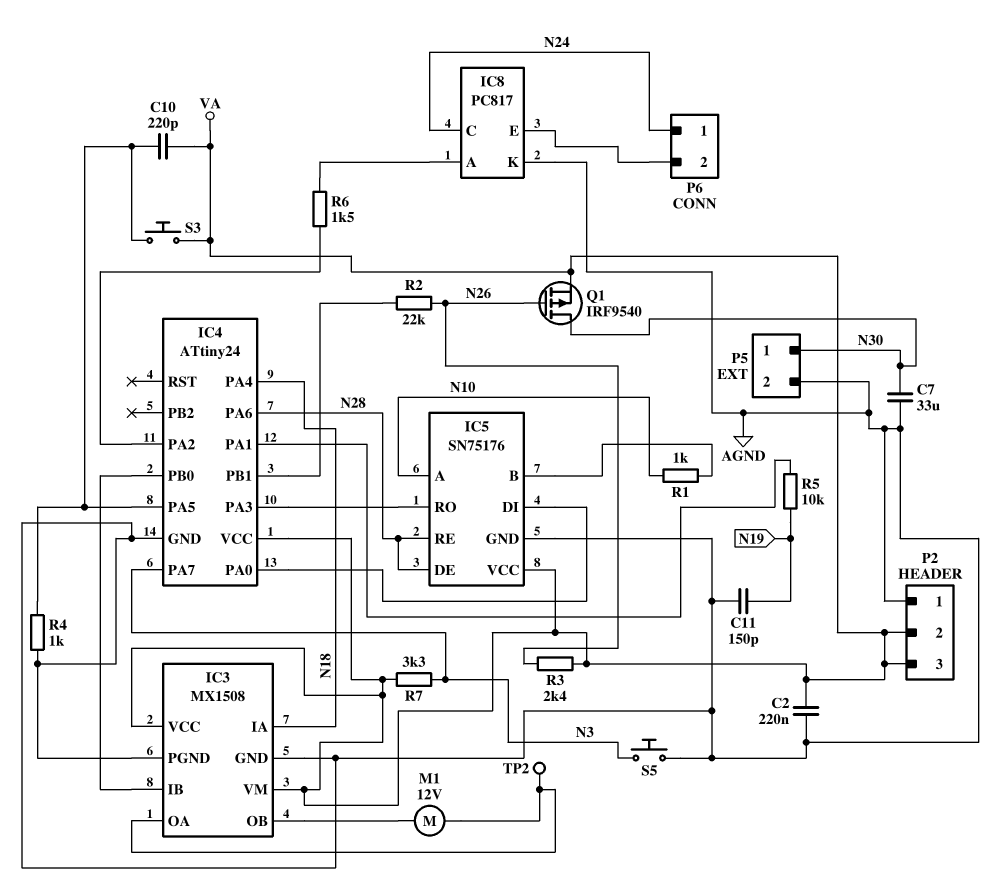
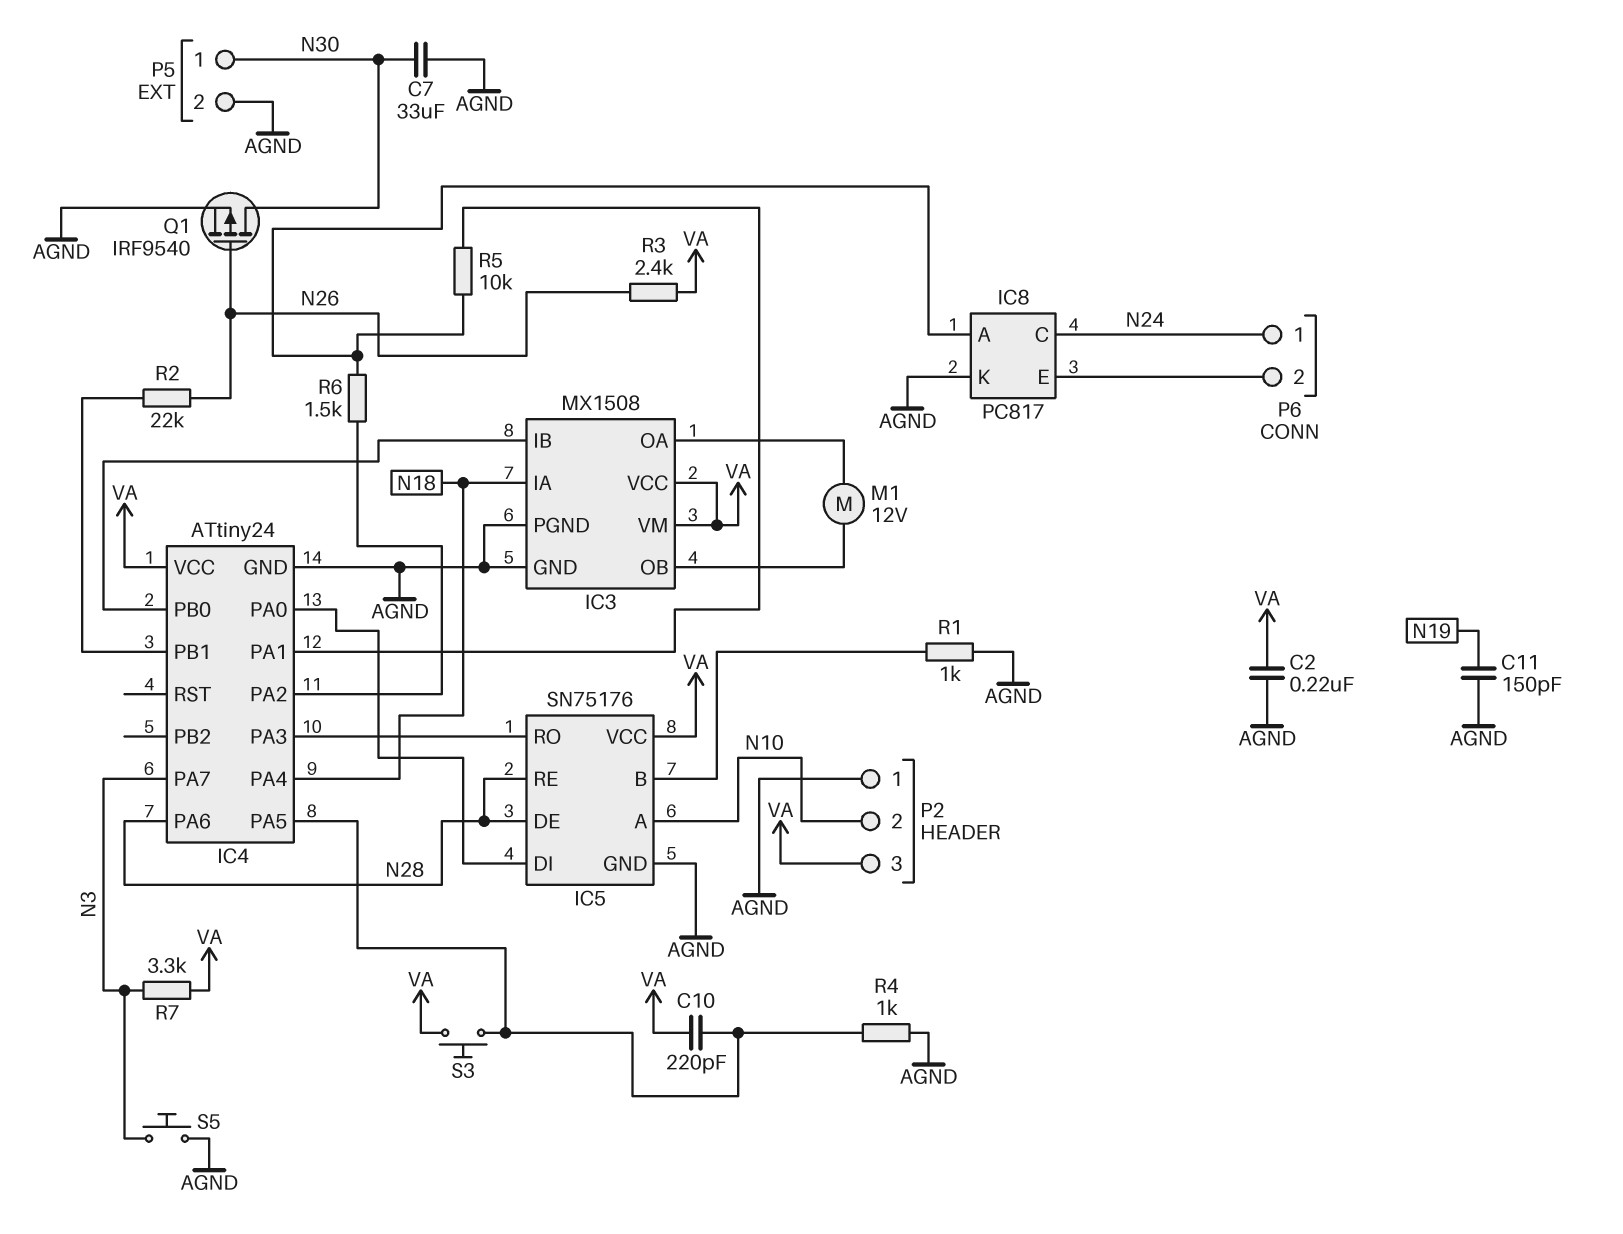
P2 pin 2: VA -> N10
Q1: PMOS IRF9540 (G N26, D N30, S VA) -> PMOS IRF9540 (G N26, D N30, S AGND)
R1: 1k (IC5/B, N10) -> 1k (AGND, IC5/B)
R5: 10k (IC4/PA1, N19) -> 10k (IC4/PA1, IC8/A)
TP2: test point (IC3/OA) -> none

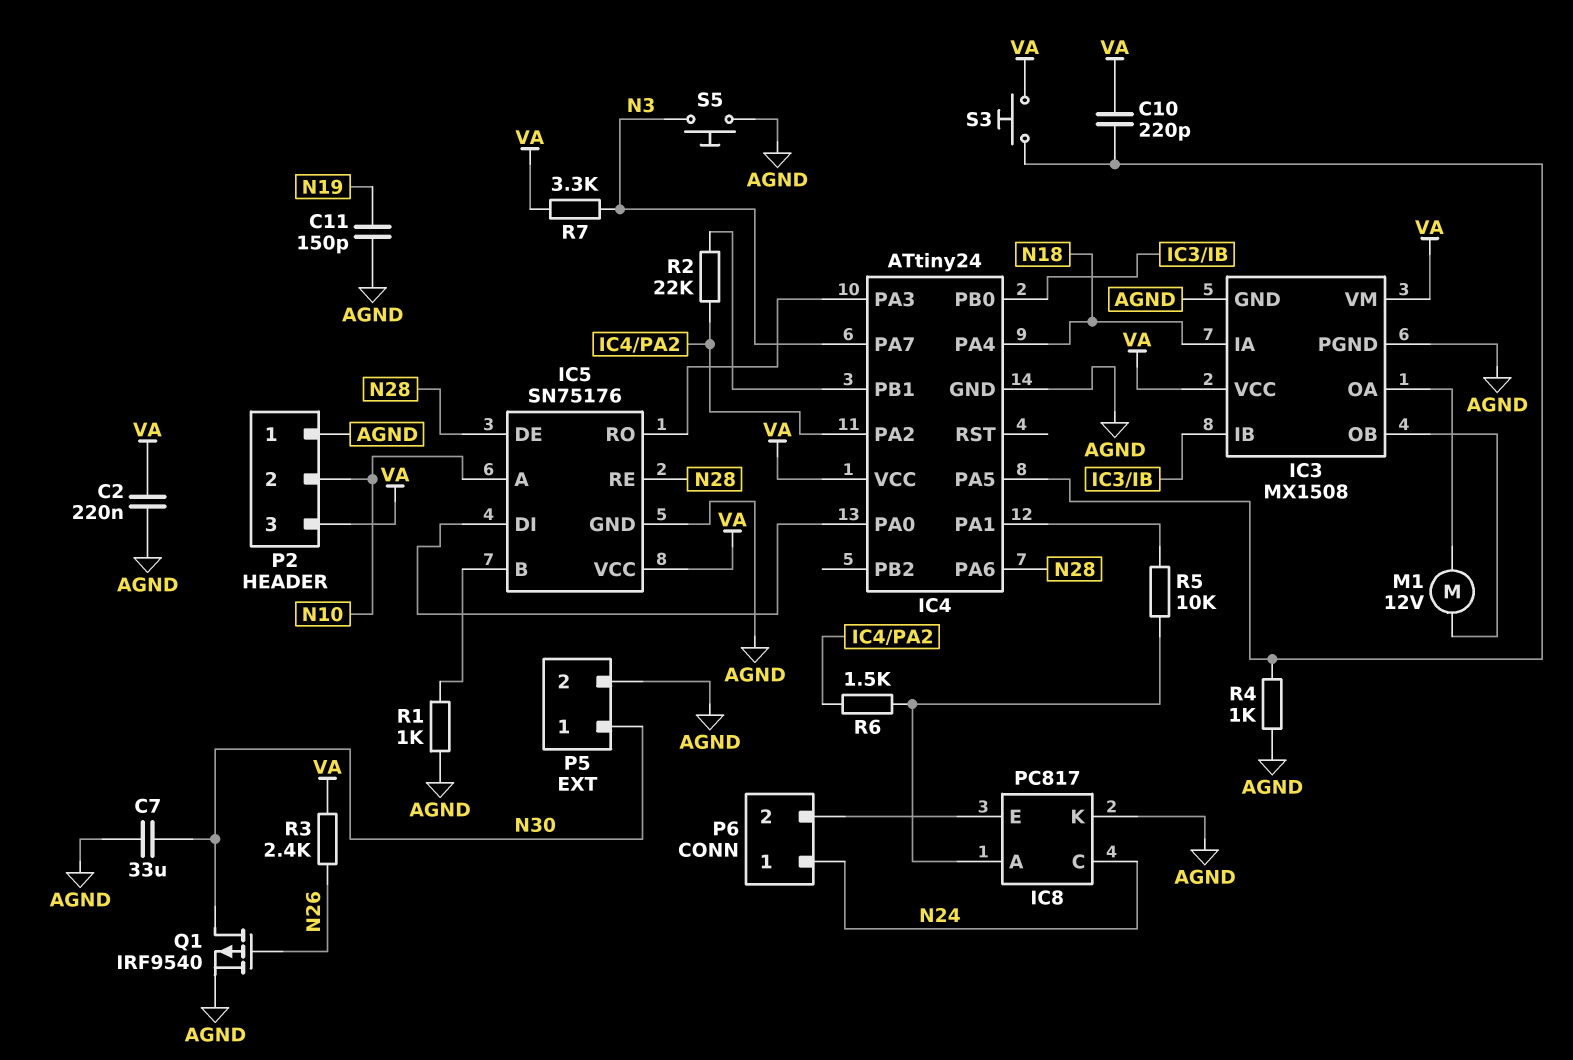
R2: 22k (IC4/PB1, N26) -> 22k (IC4/PA2, IC4/PB1)

